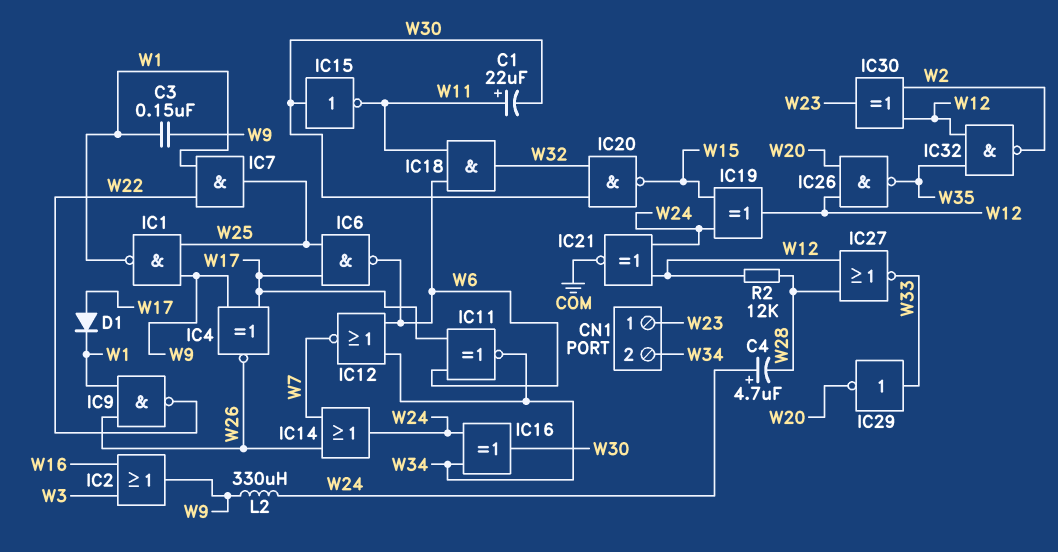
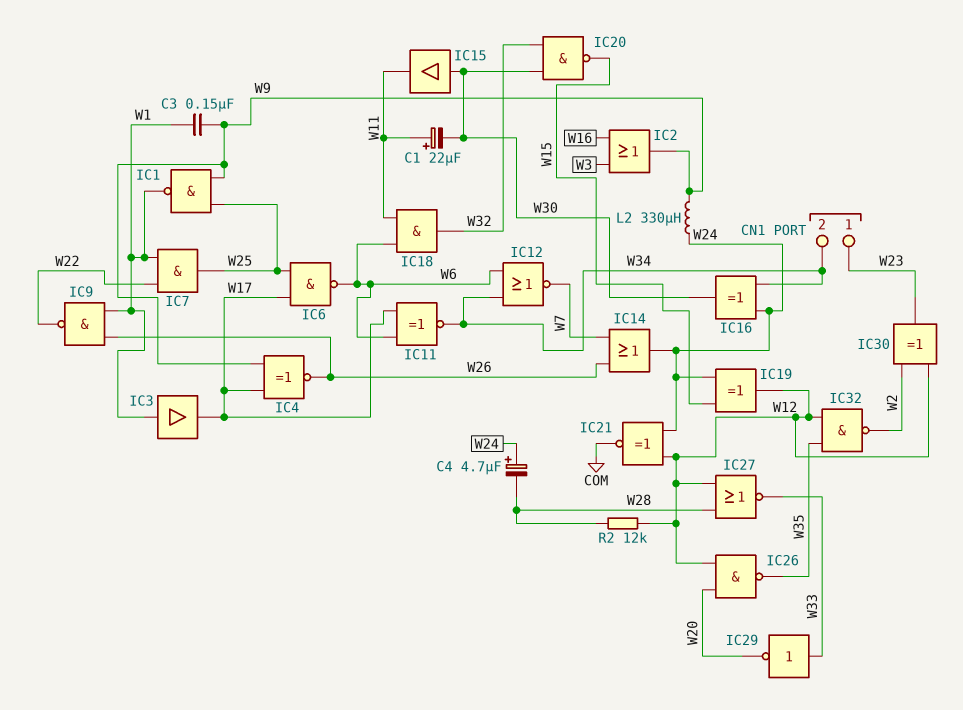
D1: diode (A W17, K W1) -> none
IC3: none -> buffer (in W1, out W17)
IC15: NOT (in W30, out W11) -> buffer (in W30, out W11)

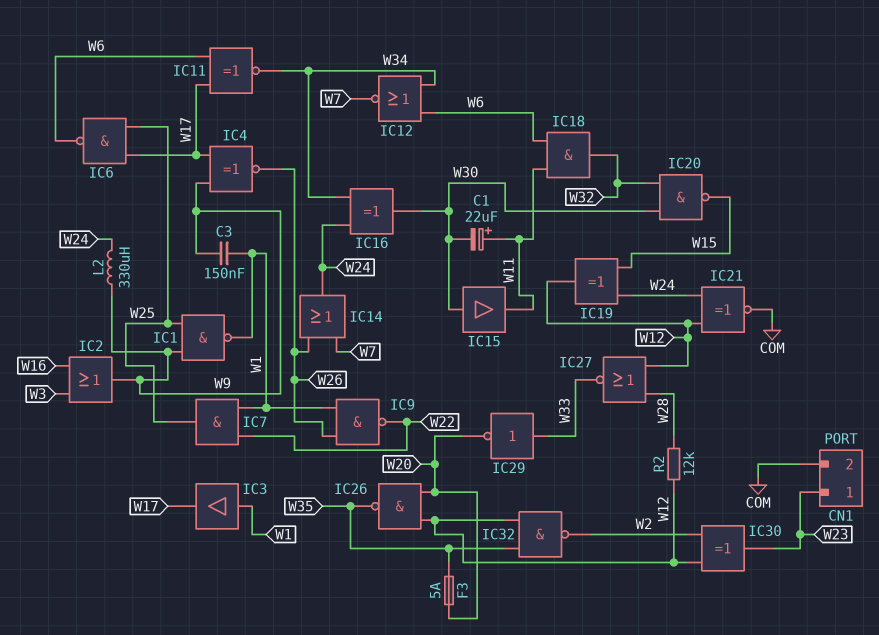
C4: 4.7uF (plus W24, minus W28) -> none
CN1 pin 2: W34 -> COM
F3: none -> 5A (W20, W35)

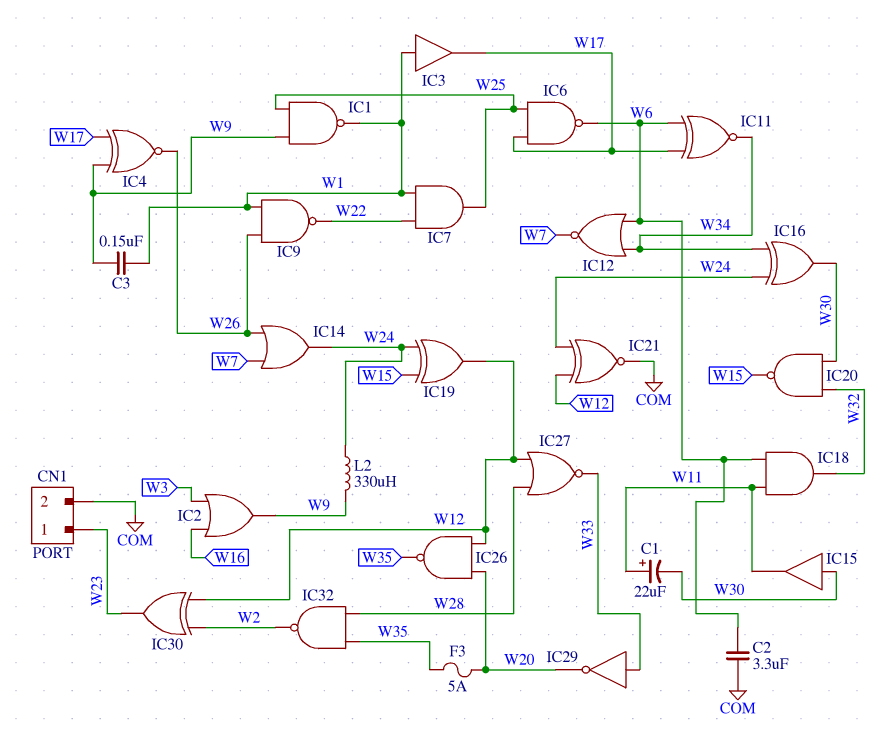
C2: none -> 3.3uF (COM, W6)
IC32: NAND (in W12, in W35, out W2) -> NAND (in W28, in W35, out W2)
R2: 12k (W12, W28) -> none

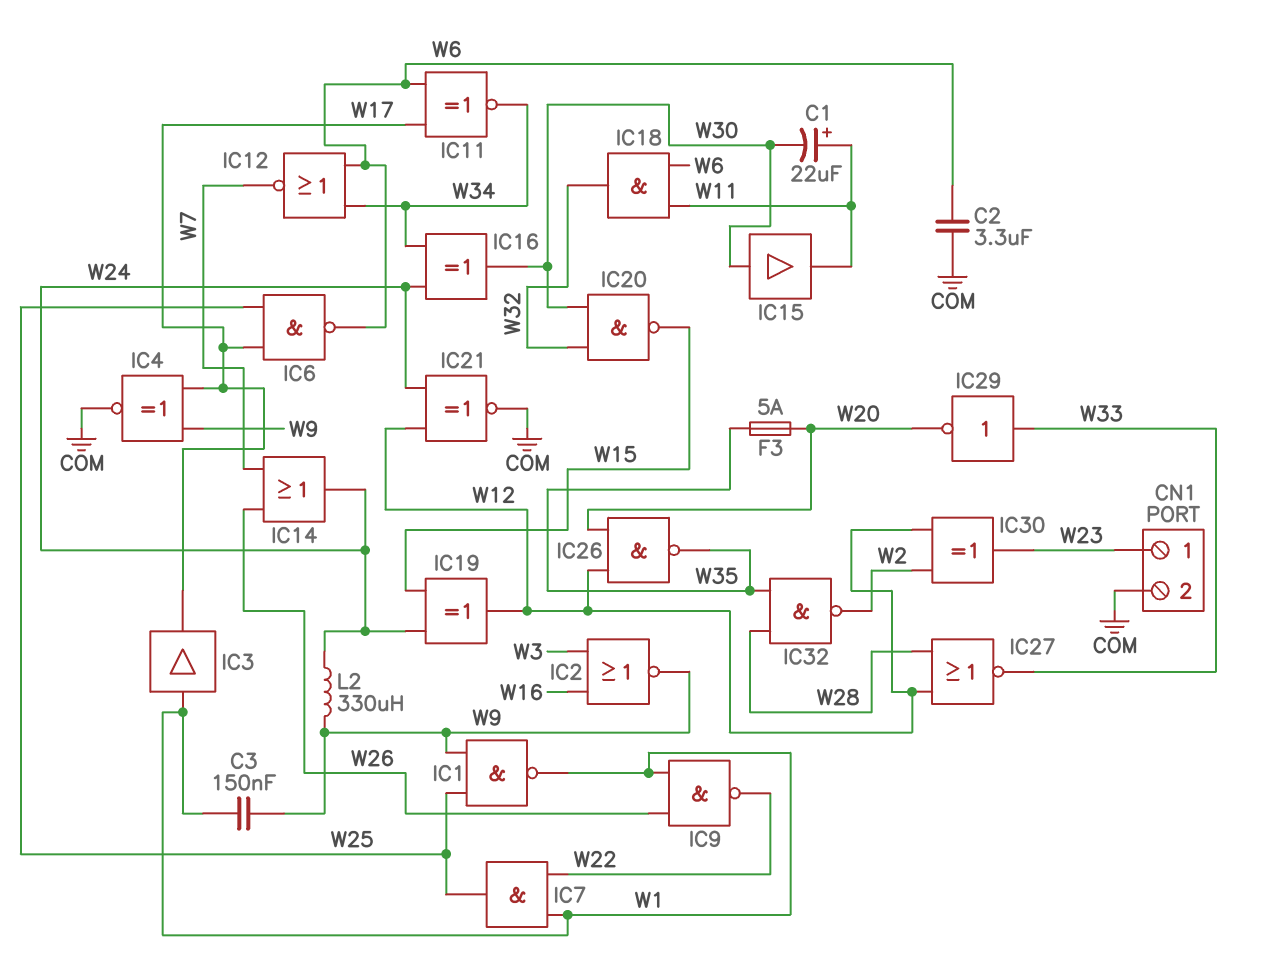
IC2: OR (in W3, in W16, out W9) -> NOR (in W3, in W16, out W9)
IC4: XNOR (in W9, in W17, out W26) -> XNOR (in W9, in W17, out COM)

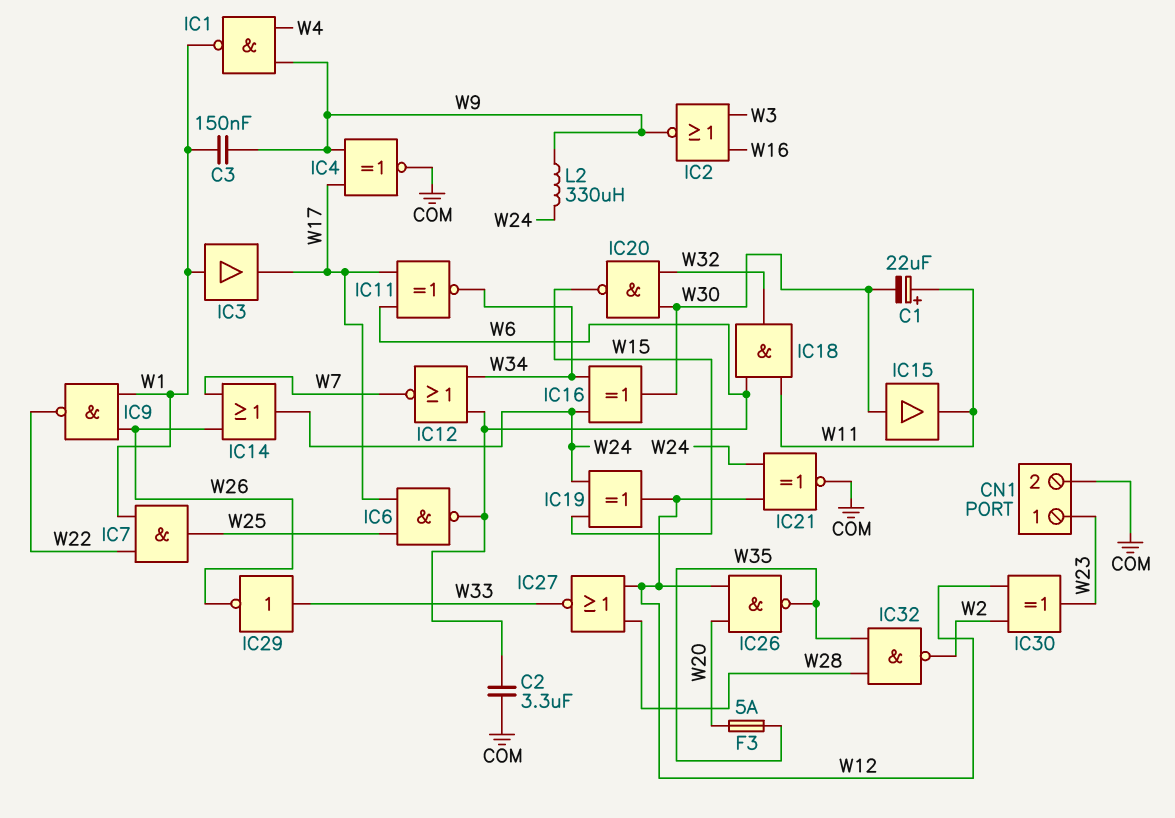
IC1: NAND (in W9, in W25, out W1) -> NAND (in W4, in W9, out W1)
IC29: NOT (in W33, out W20) -> NOT (in W33, out W26)

